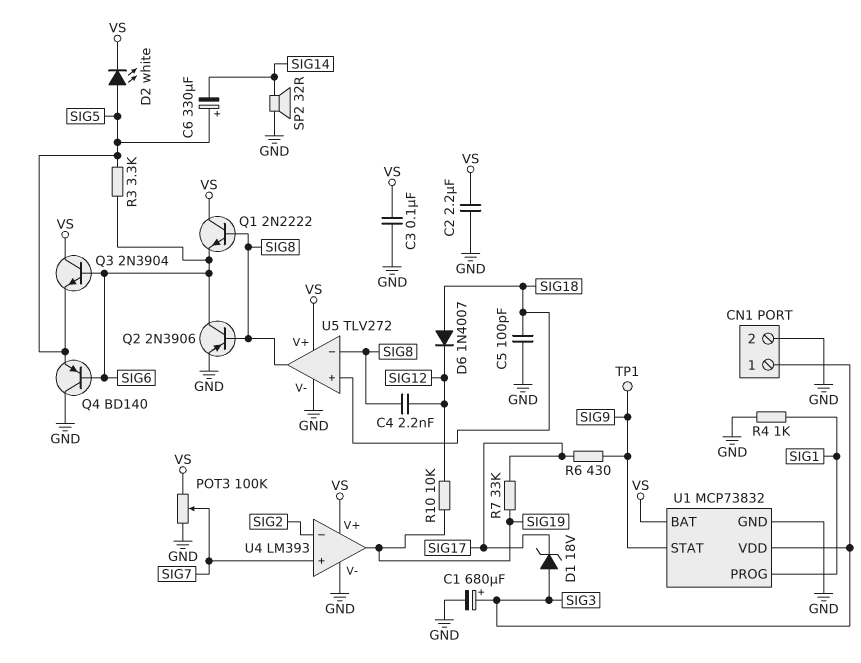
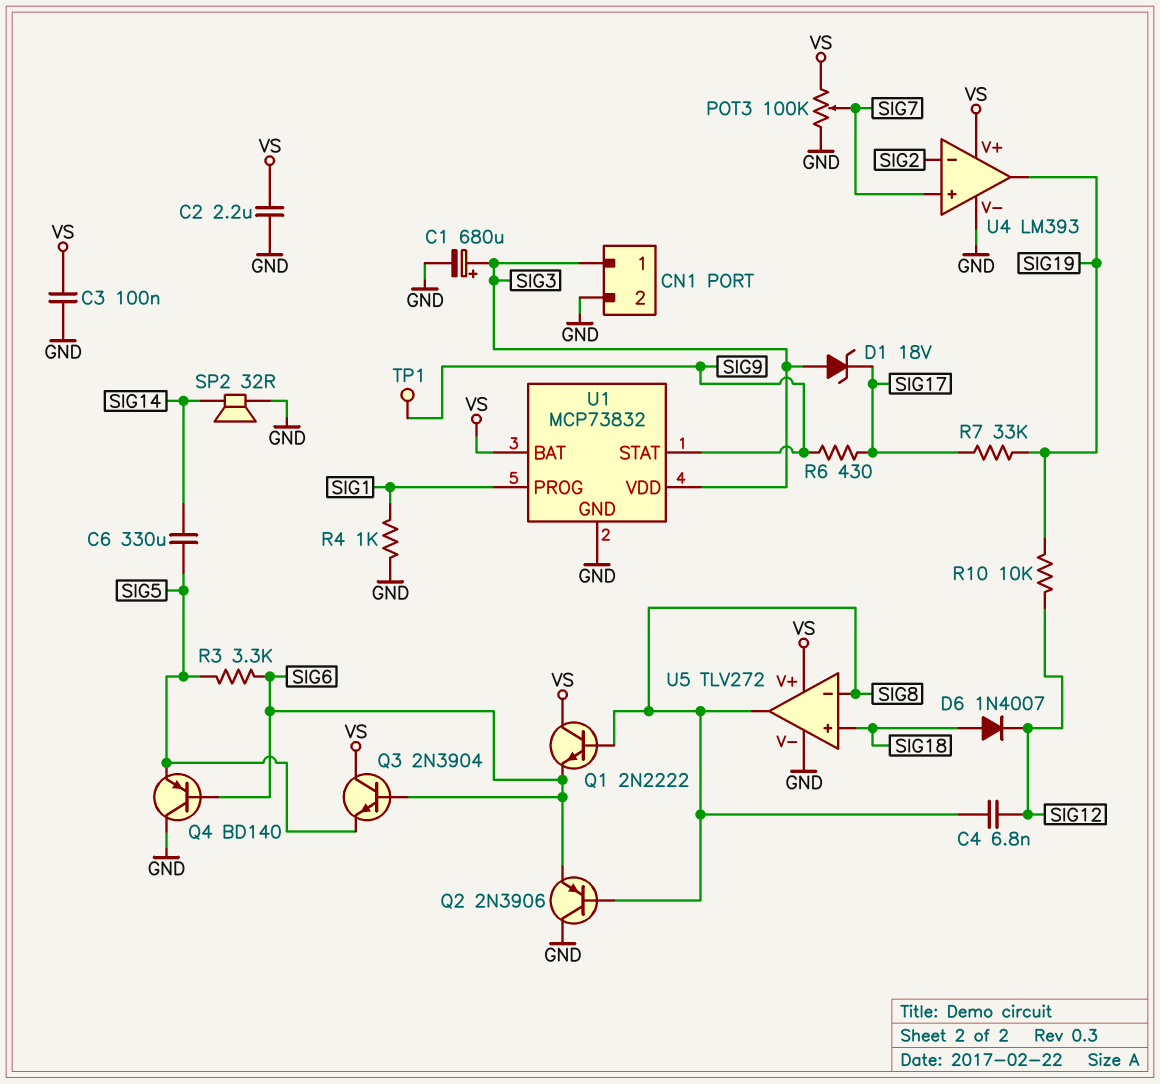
C4: 2.2nF (SIG8, SIG12) -> 6.8nF (SIG8, SIG12)
C5: 100pF (GND, SIG18) -> none
C6: 330uF (plus SIG5, minus SIG14) -> 330uF (SIG5, SIG14)
D2: LED white (A SIG5, K VS) -> none
Q2: PNP 2N3906 (B SIG8, C SIG6, E GND) -> PNP 2N3906 (B SIG8, C GND, E SIG6)

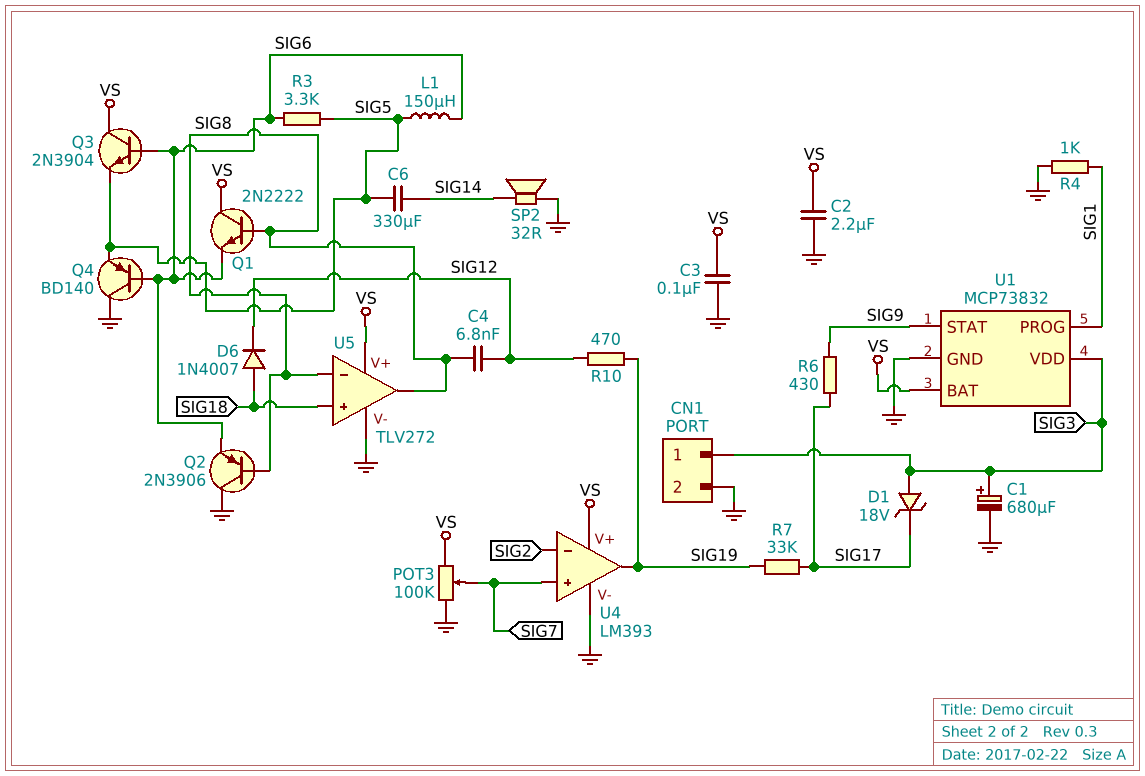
L1: none -> 150uH (SIG5, SIG6)
R10: 10k (SIG12, SIG19) -> 470 (SIG12, SIG19)
TP1: test point (SIG9) -> none

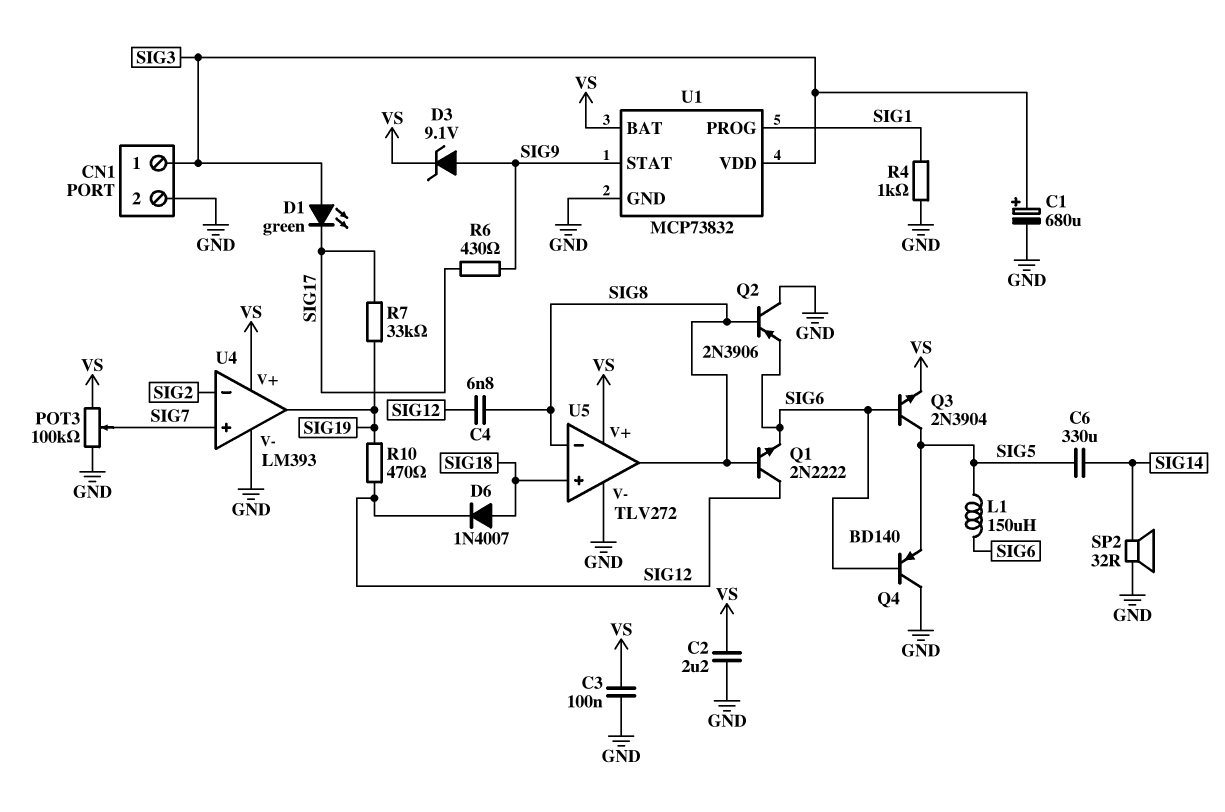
D1: zener 18V (A SIG3, K SIG17) -> LED green (A SIG3, K SIG17)
D3: none -> zener 9.1V (A SIG9, K VS)
Q1: NPN 2N2222 (B SIG8, C VS, E SIG6) -> NPN 2N2222 (B SIG8, C SIG12, E SIG6)
Q3: NPN 2N3904 (B SIG6, C VS, E SIG5) -> NPN 2N3904 (B SIG6, C SIG5, E VS)
R3: 3.3k (SIG5, SIG6) -> none

